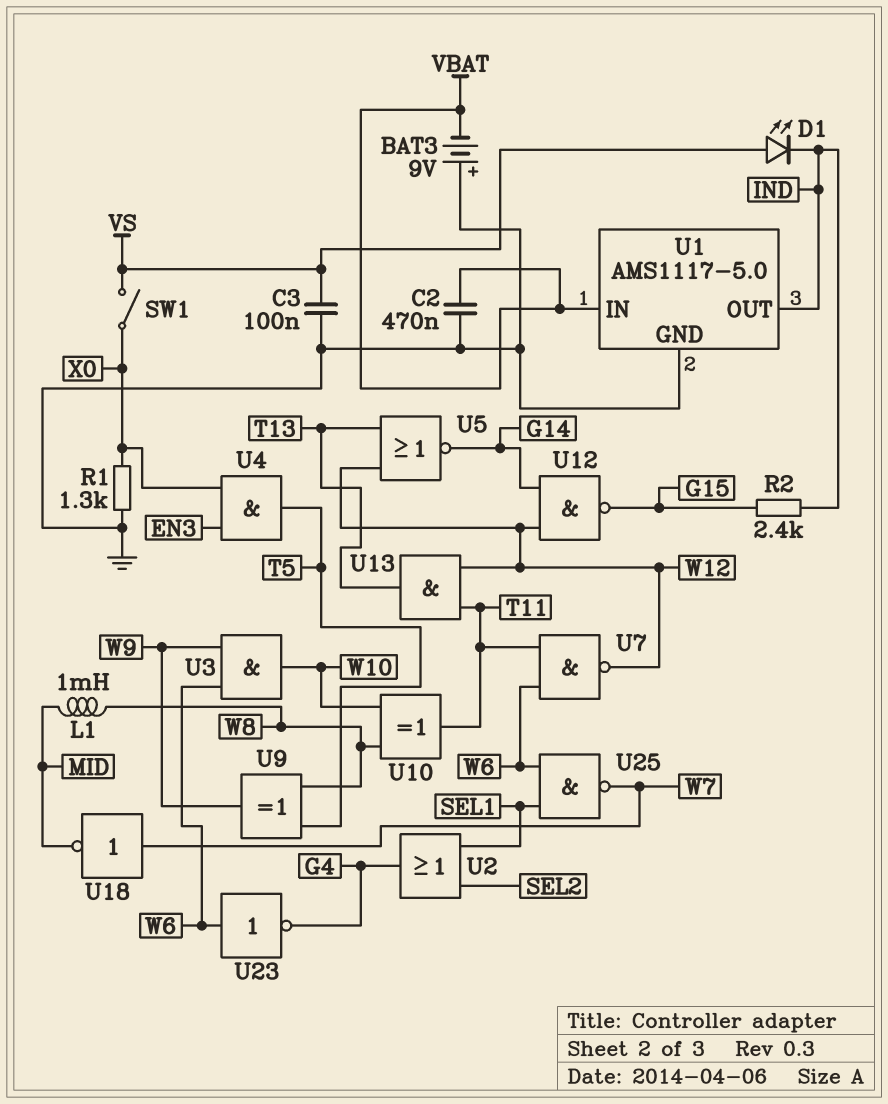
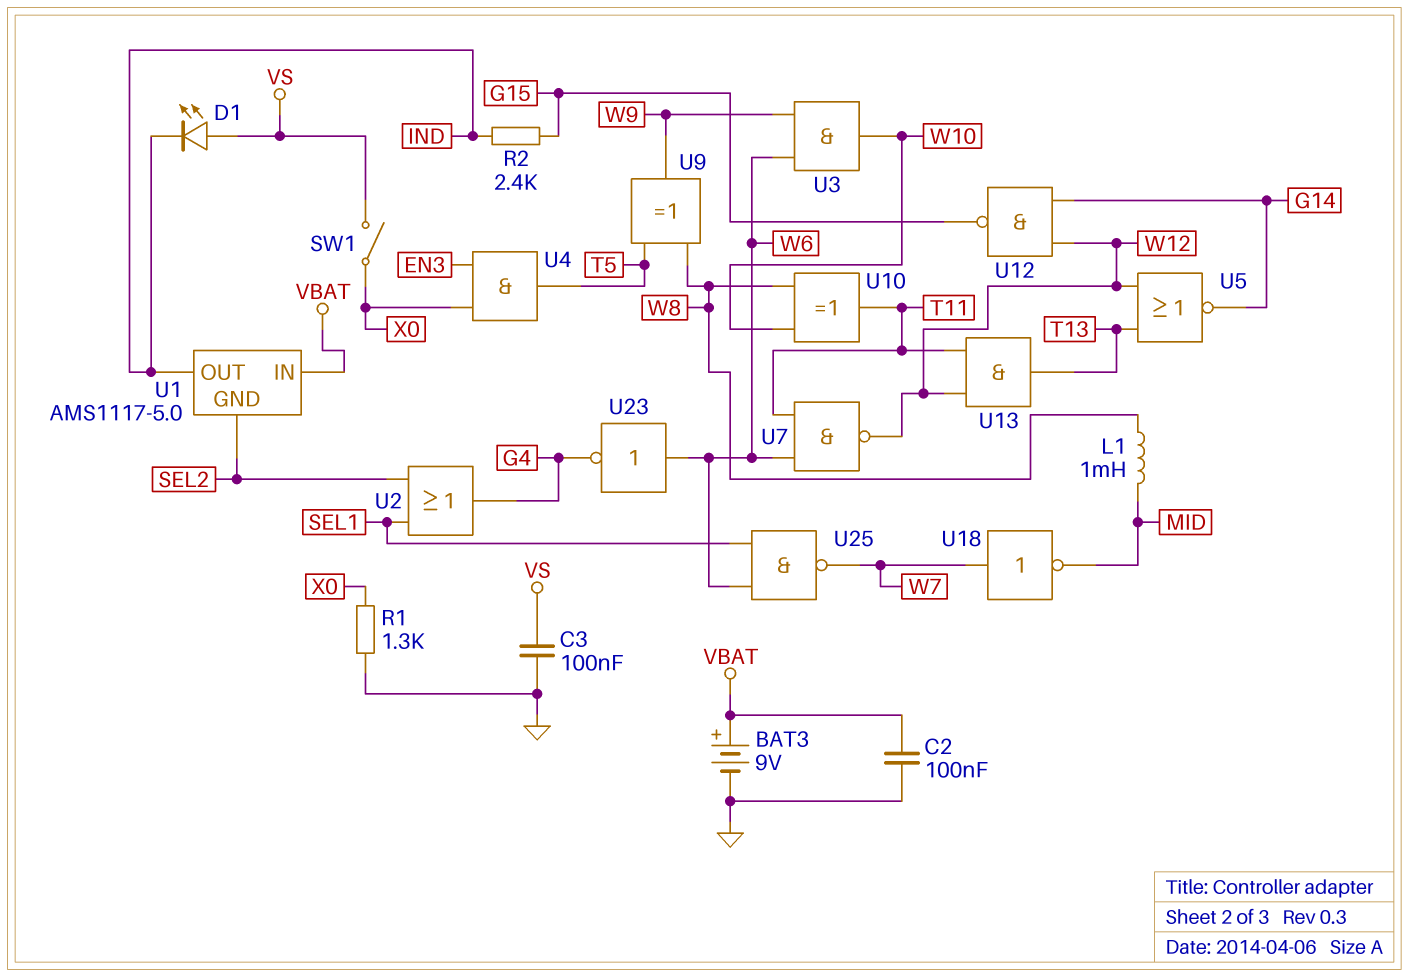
BAT3: 9V (plus GND, minus VBAT) -> 9V (plus VBAT, minus GND)
C2: 470nF (GND, VBAT) -> 100nF (GND, VBAT)
U1 pin GND: GND -> SEL2

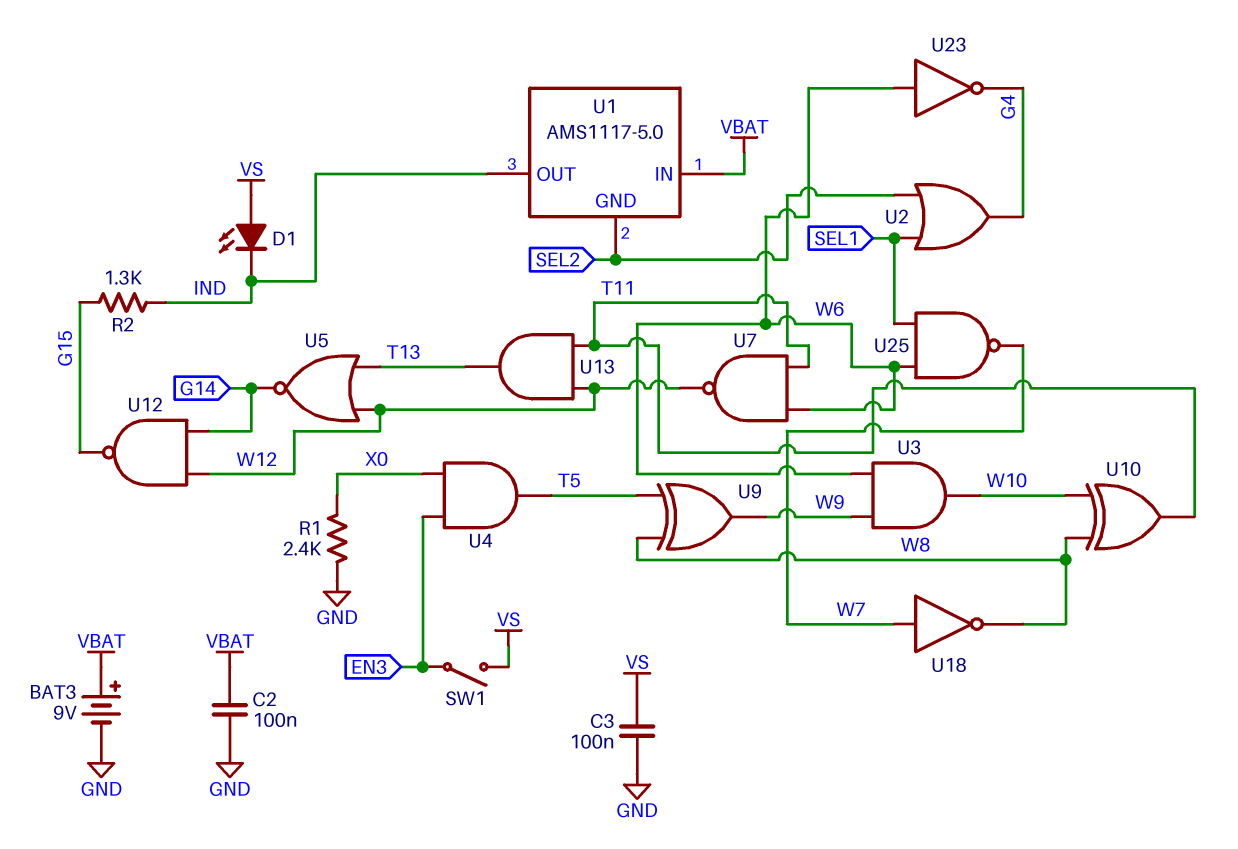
L1: 1mH (MID, W8) -> none
R1: 1.3k (GND, X0) -> 2.4k (GND, X0)
R2: 2.4k (G15, IND) -> 1.3k (G15, IND)
SW1: switch (VS, X0) -> switch (EN3, VS)
U18: NOT (in W7, out MID) -> NOT (in W7, out W8)

